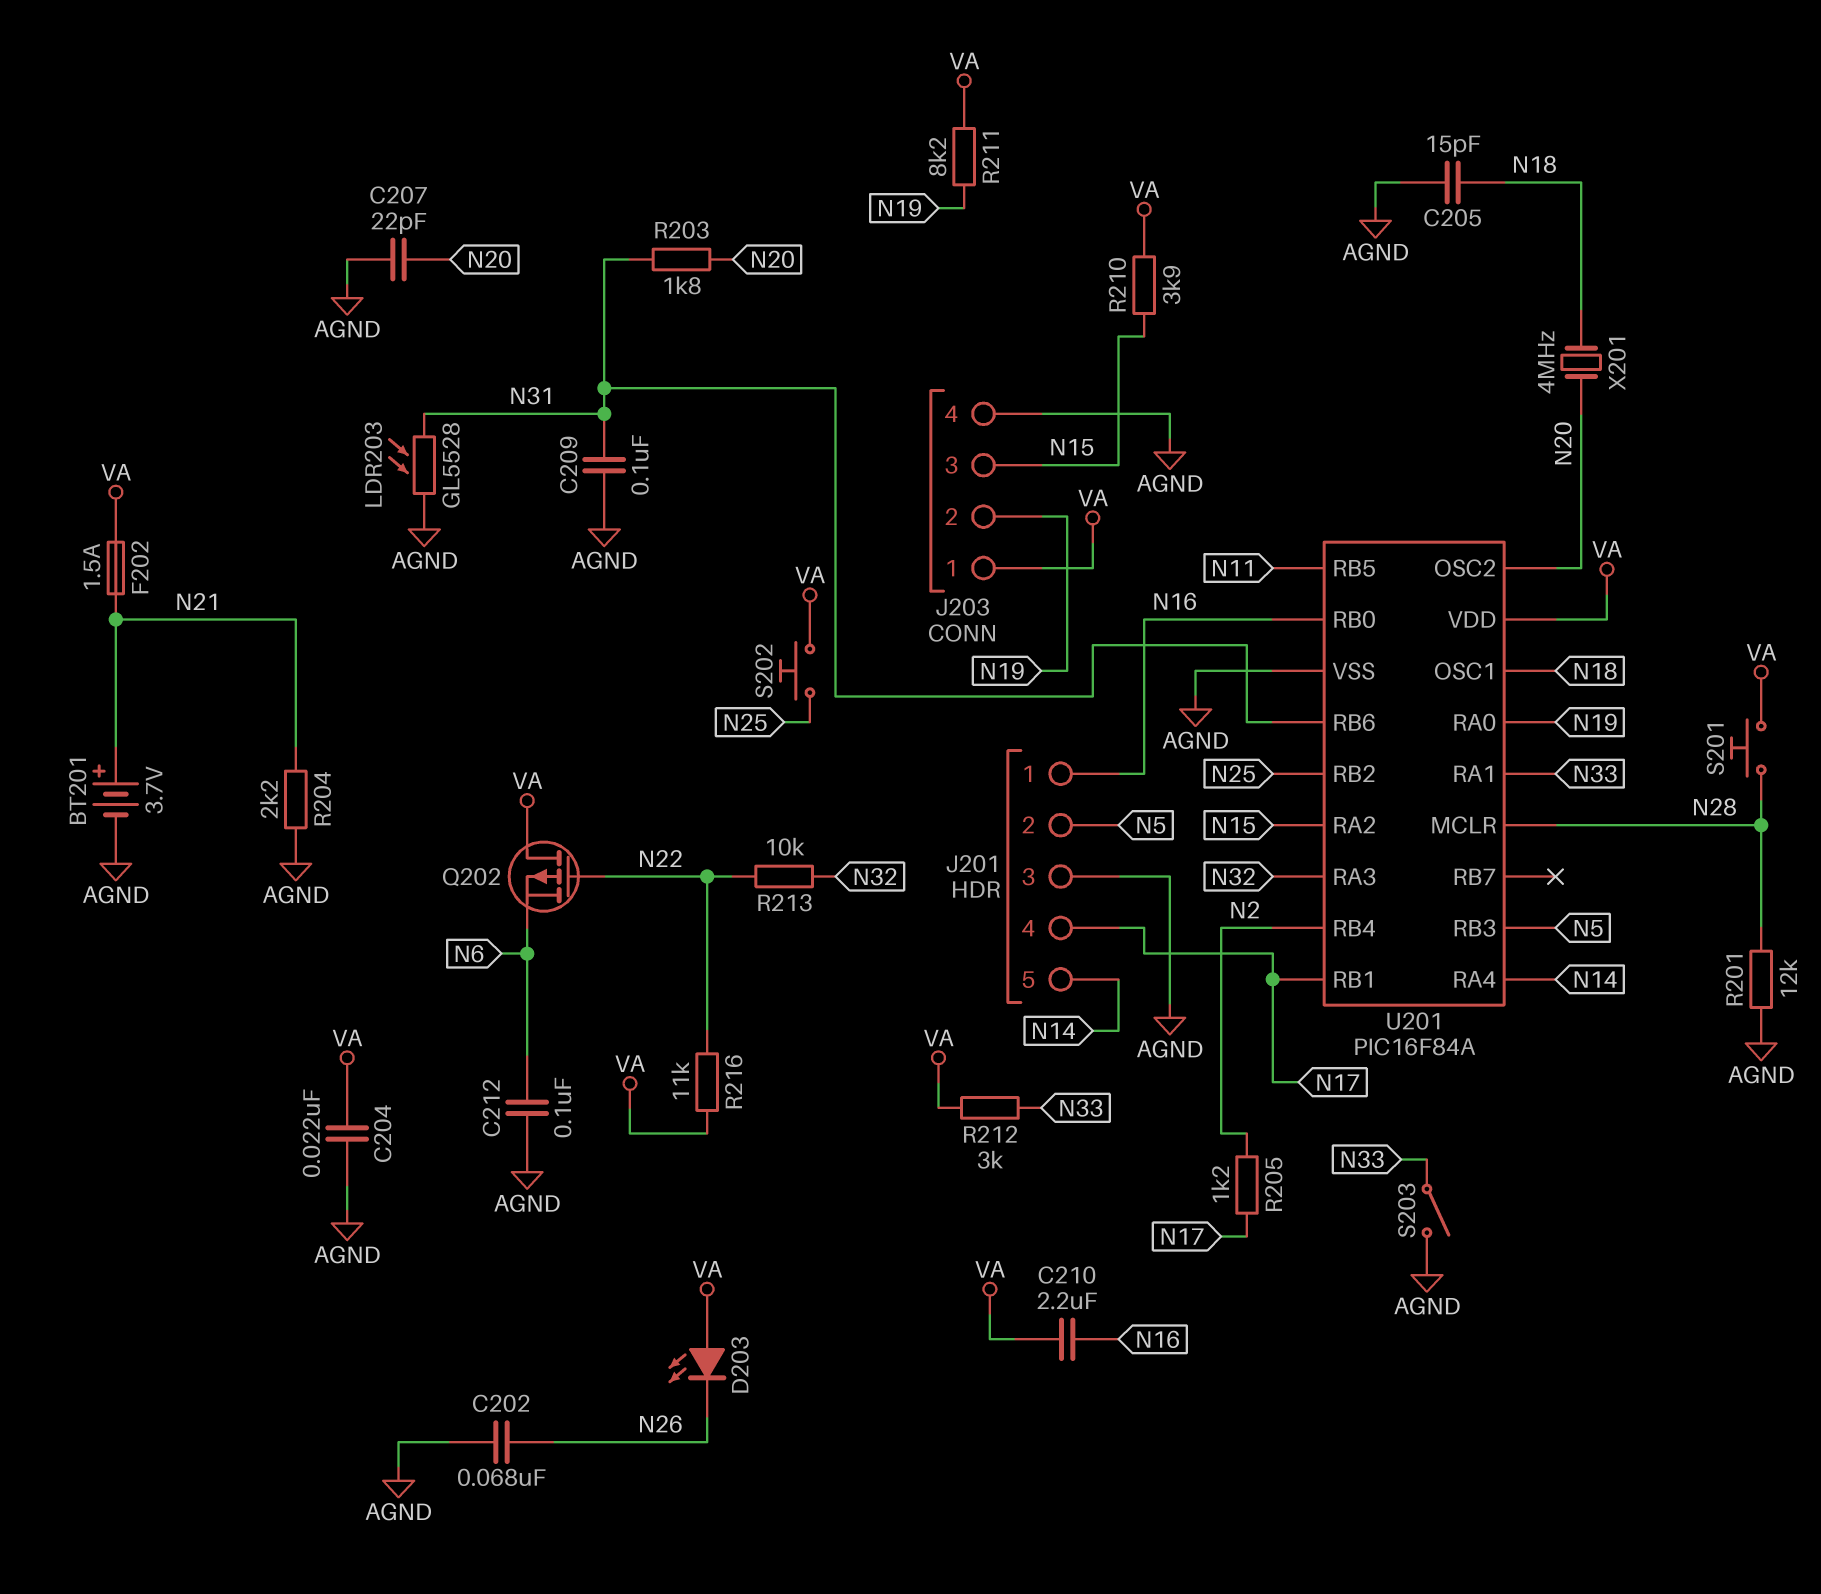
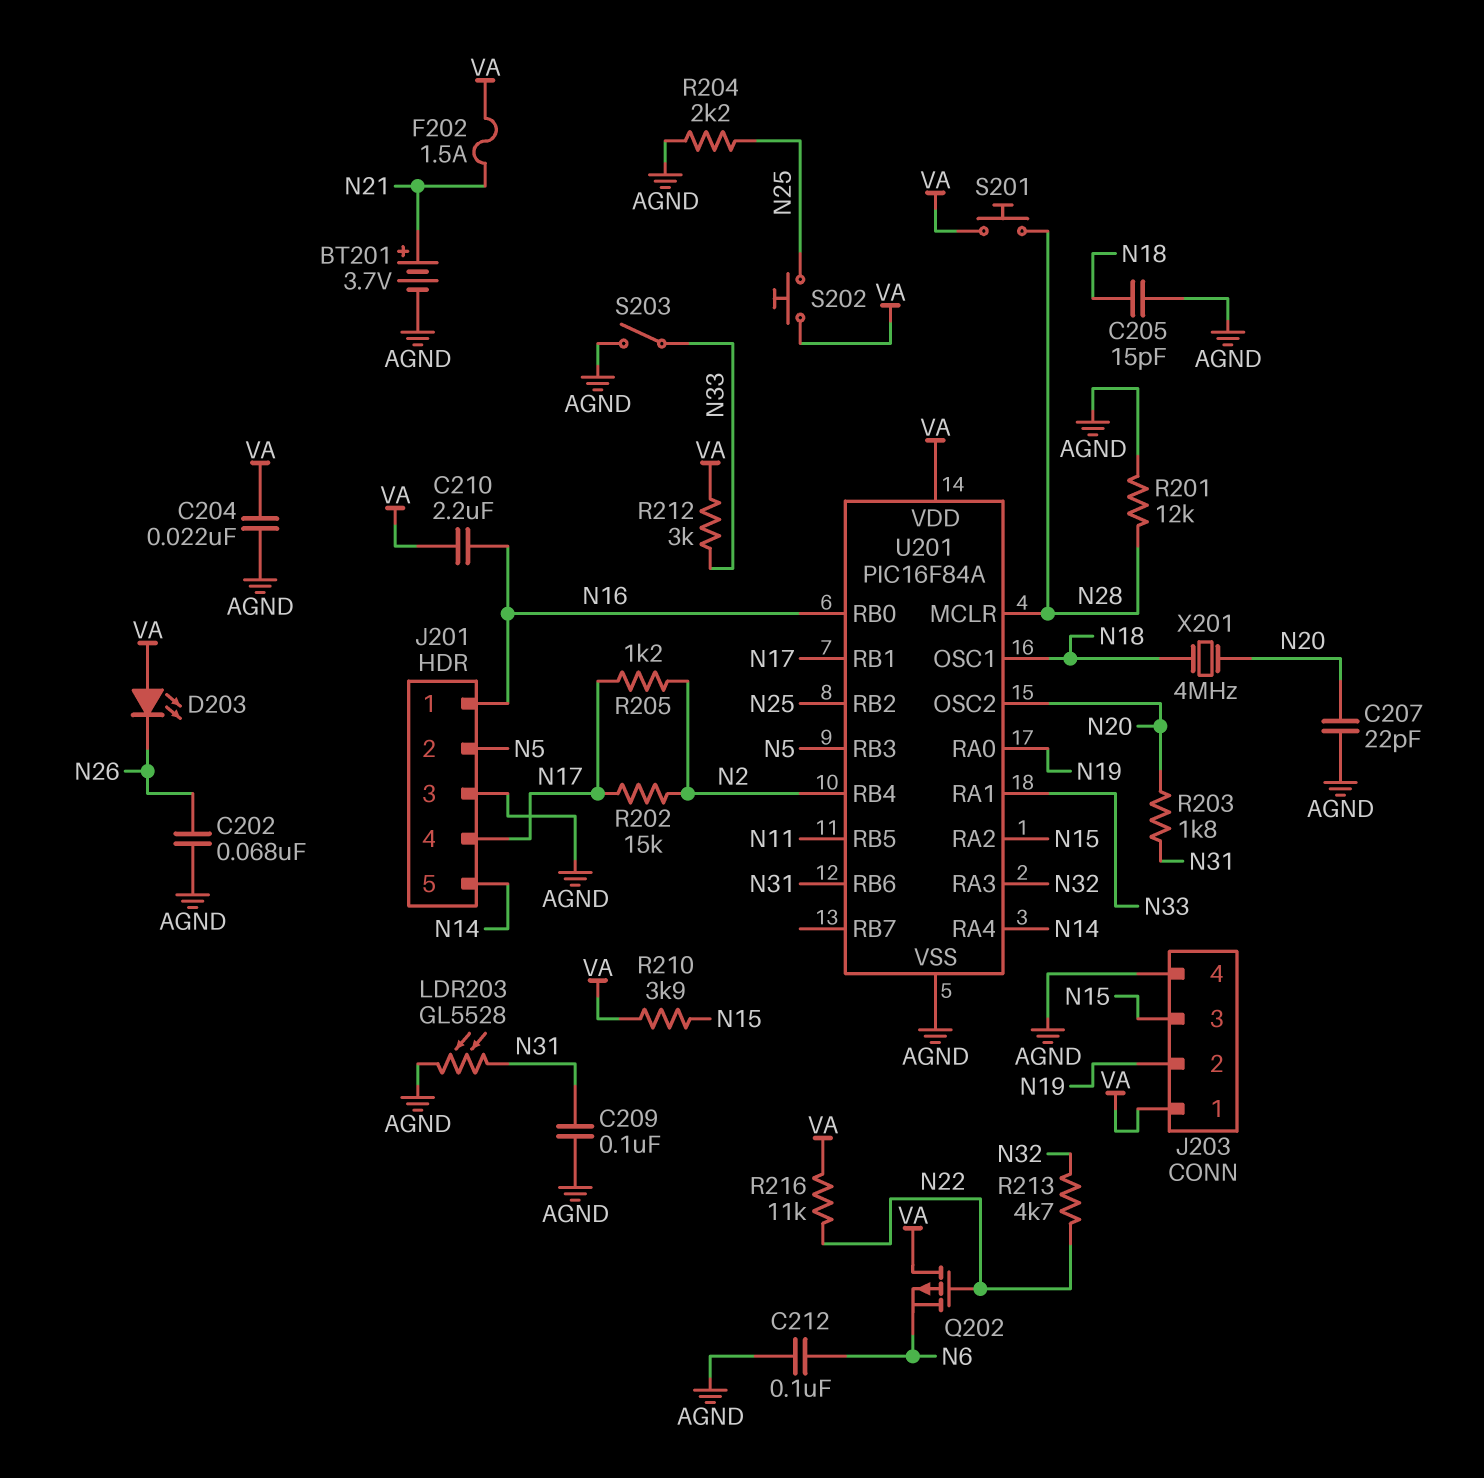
R202: none -> 15k (N2, N17)
R204: 2.2k (AGND, N21) -> 2.2k (AGND, N25)
R211: 8.2k (N19, VA) -> none
R213: 10k (N22, N32) -> 4.7k (N22, N32)

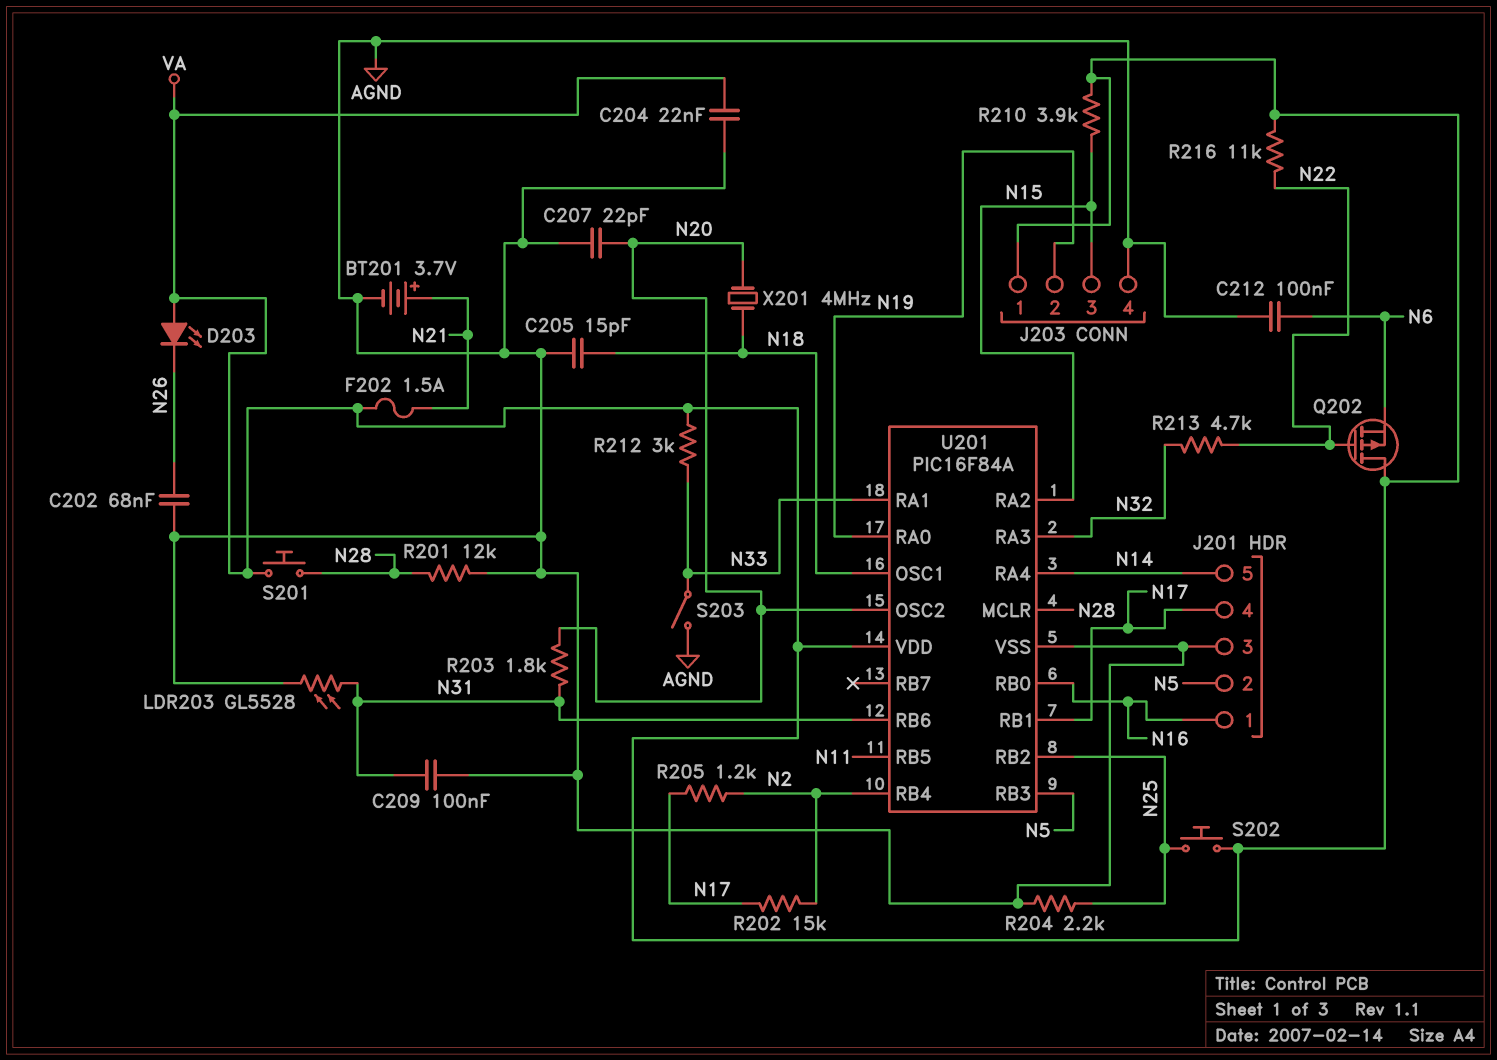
C210: 2.2uF (N16, VA) -> none

